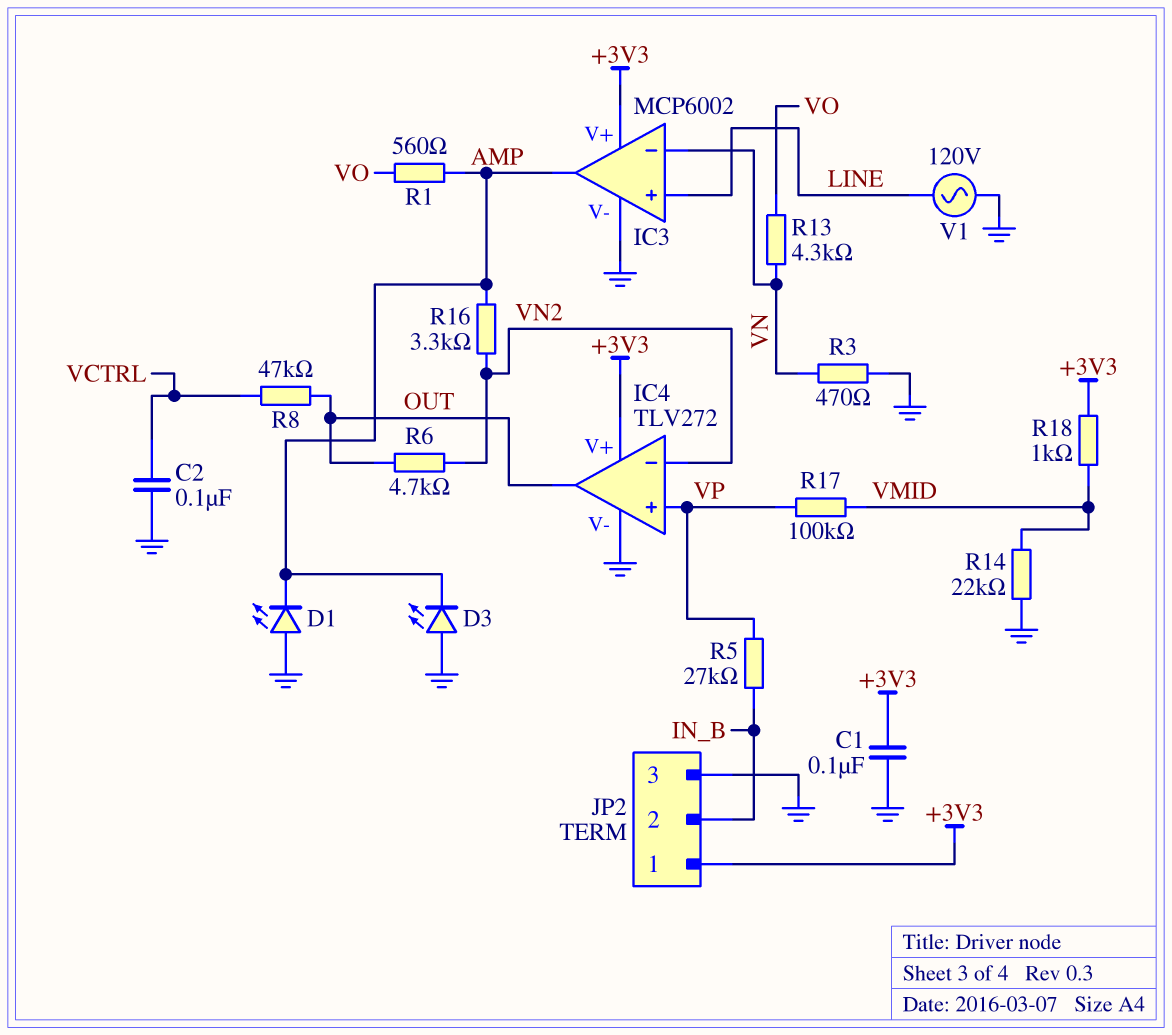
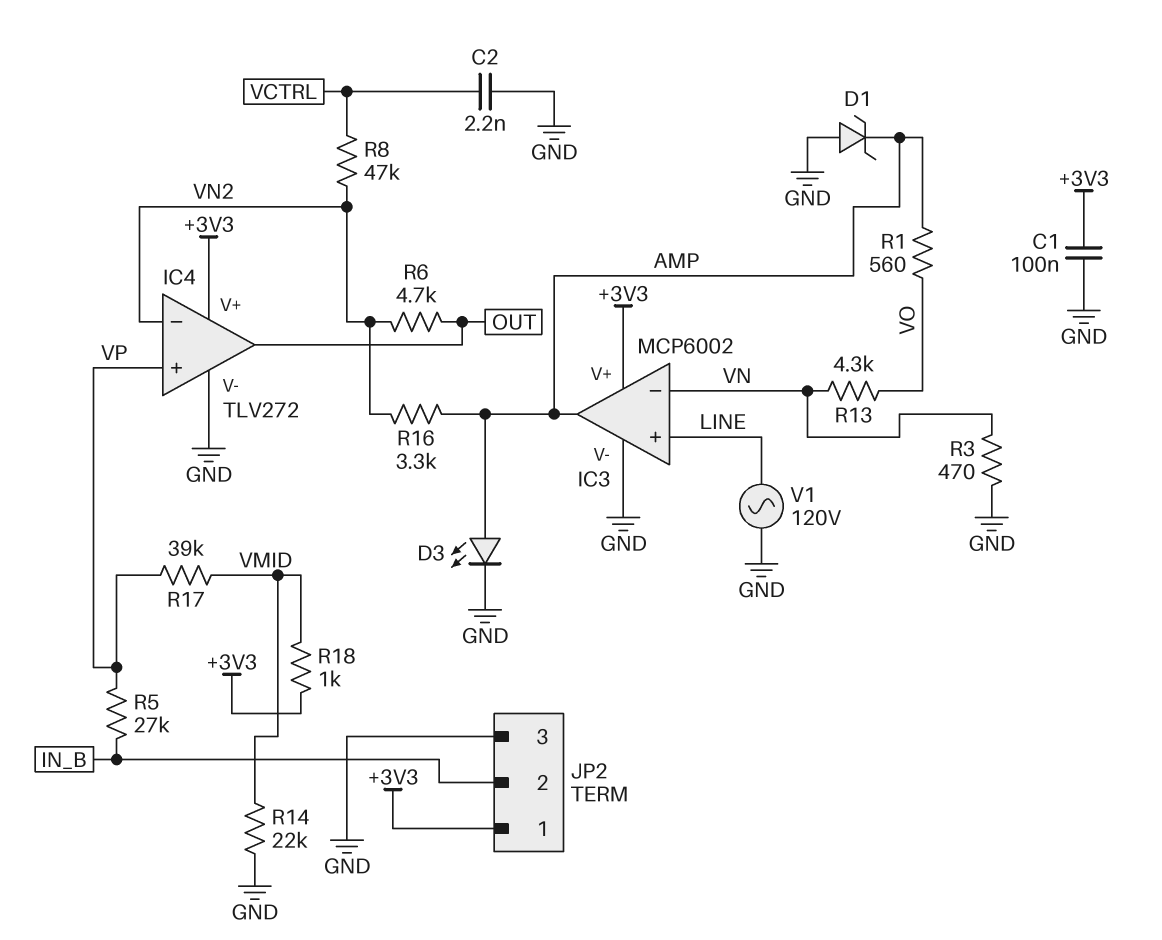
C2: 100nF (GND, VCTRL) -> 2.2nF (GND, VCTRL)
D1: LED (A GND, K AMP) -> zener (A GND, K AMP)
D3: LED (A GND, K AMP) -> LED (A AMP, K GND)
R8: 47k (OUT, VCTRL) -> 47k (VCTRL, VN2)
R17: 100k (VMID, VP) -> 39k (VMID, VP)

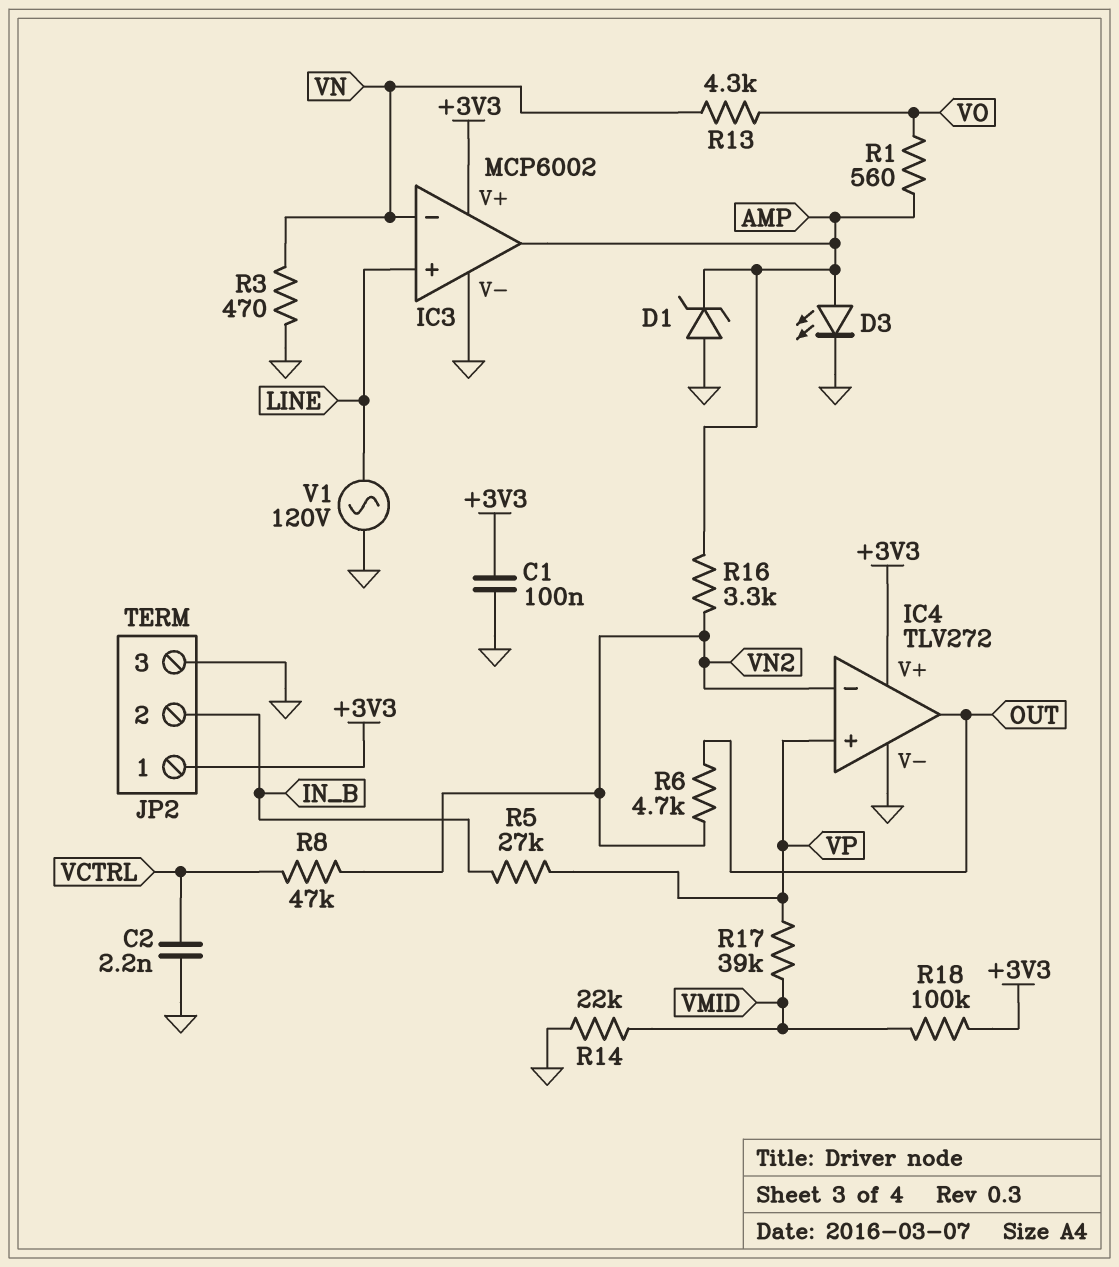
R18: 1k (+3V3, VMID) -> 100k (+3V3, VMID)

